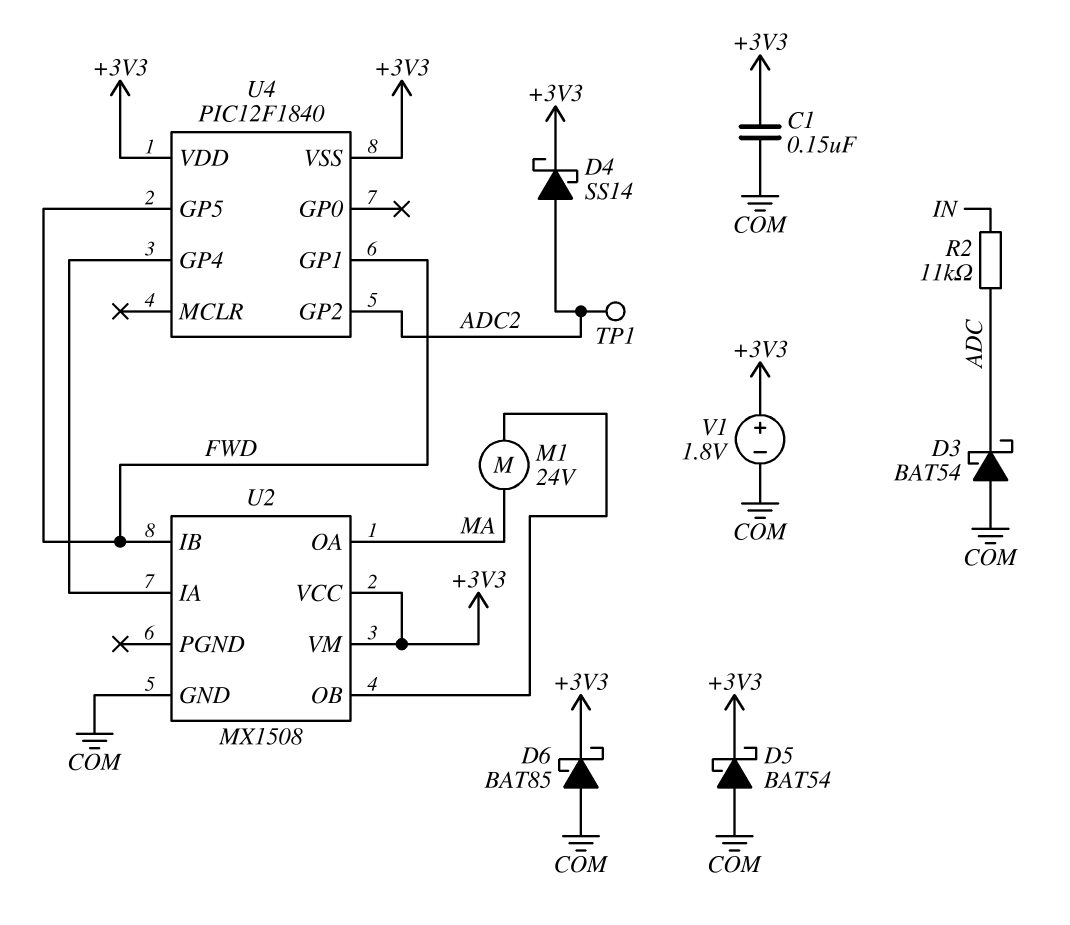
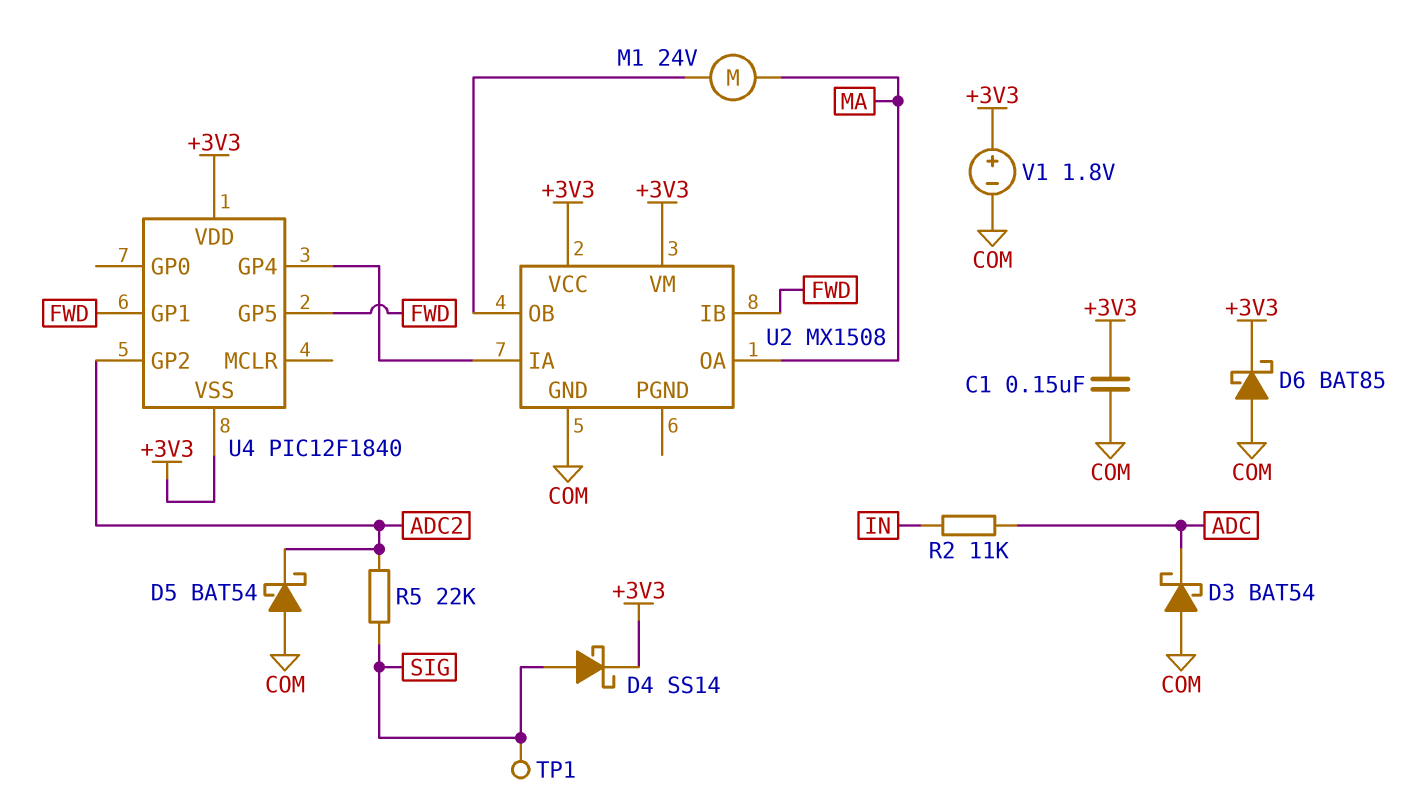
D4: schottky SS14 (A ADC2, K +3V3) -> schottky SS14 (A SIG, K +3V3)
D5: schottky BAT54 (A COM, K +3V3) -> schottky BAT54 (A COM, K ADC2)
R5: none -> 22k (ADC2, SIG)
TP1: test point (ADC2) -> test point (SIG)

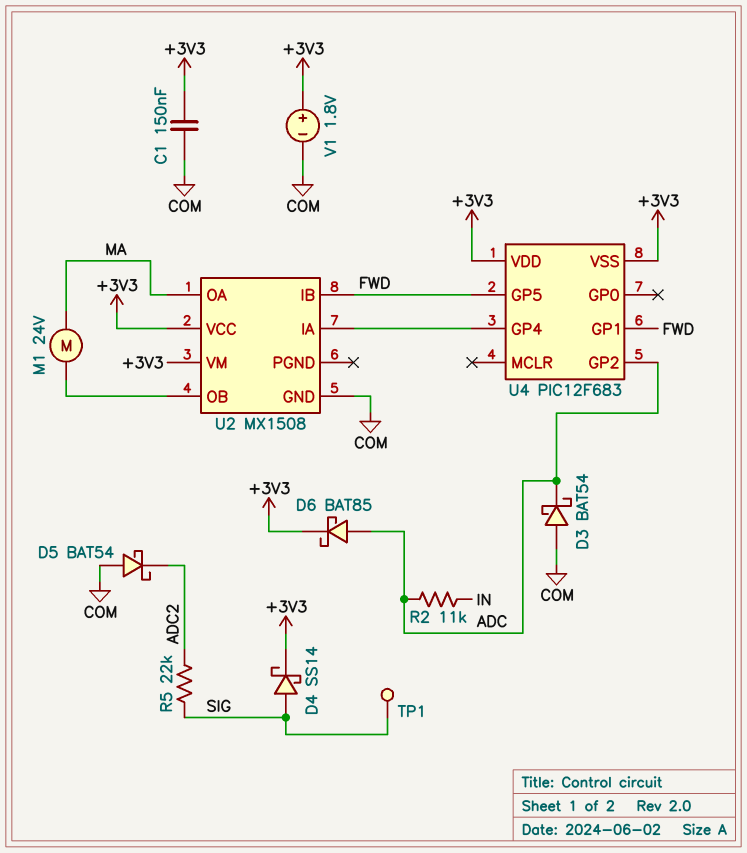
D6: schottky BAT85 (A COM, K +3V3) -> schottky BAT85 (A ADC, K +3V3)
U4: PIC12F1840 -> PIC12F683
U4 pin GP2: ADC2 -> ADC

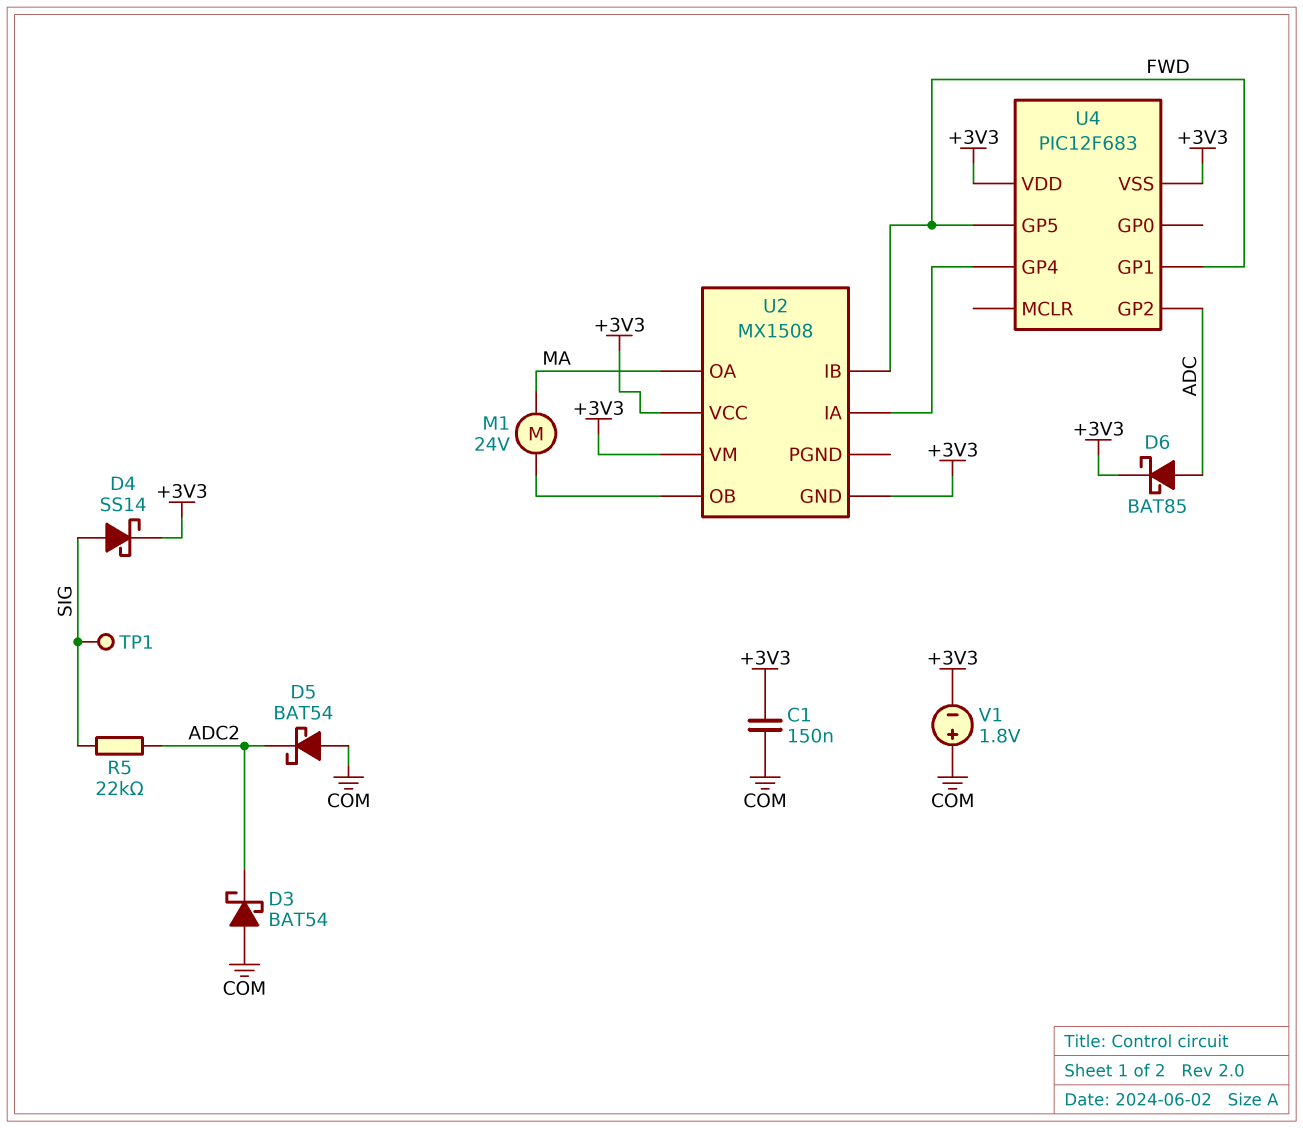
D3: schottky BAT54 (A COM, K ADC) -> schottky BAT54 (A COM, K ADC2)
R2: 11k (ADC, IN) -> none
U2 pin GND: COM -> +3V3
V1: 1.8V (plus +3V3, minus COM) -> 1.8V (plus COM, minus +3V3)

